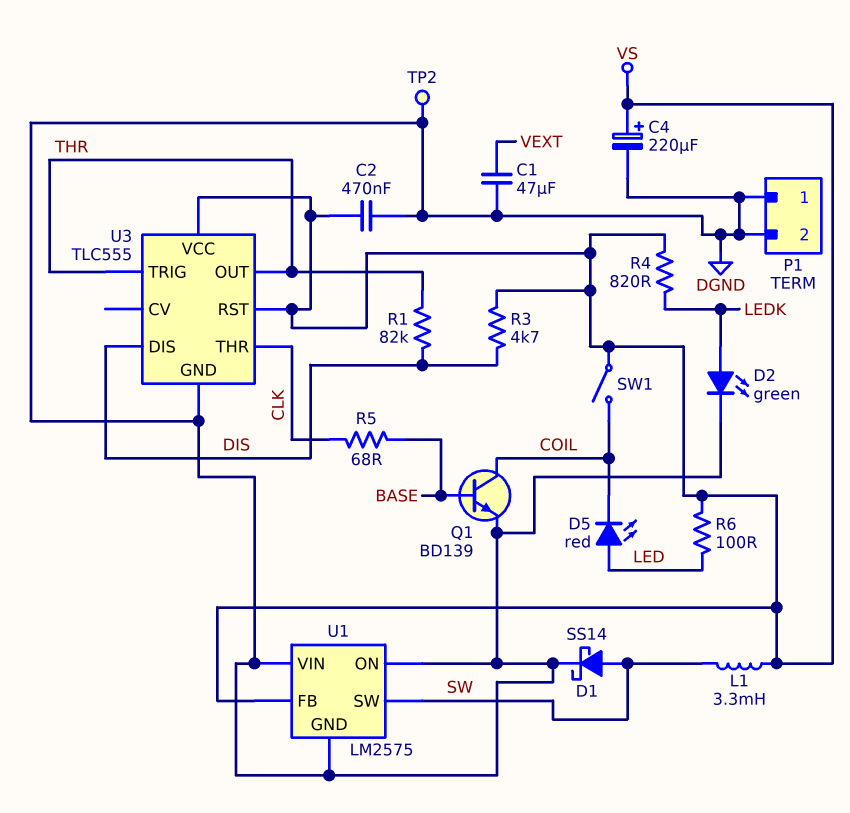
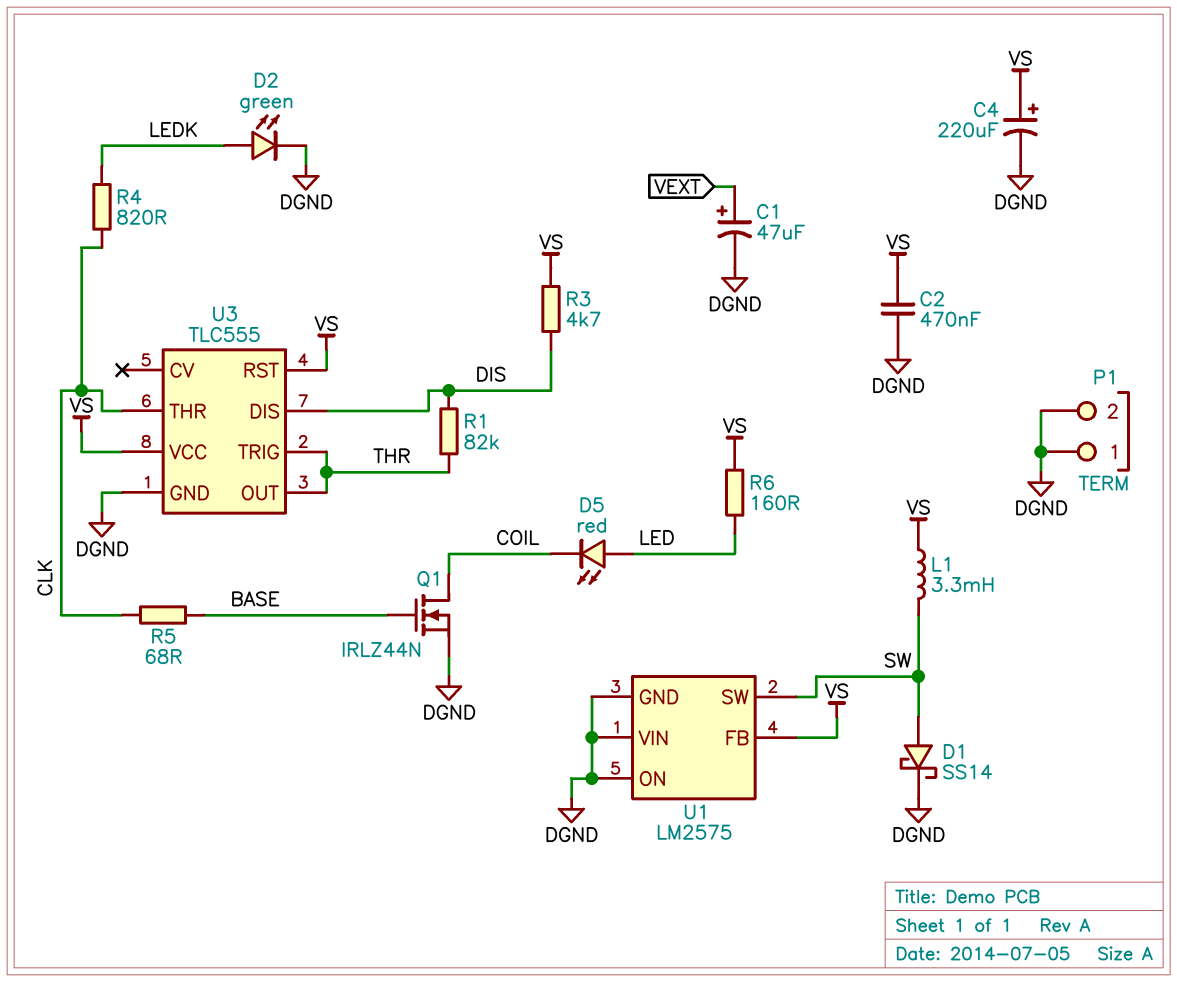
C1: 47uF (DGND, VEXT) -> 47uF (plus VEXT, minus DGND)
Q1: NPN BD139 (B BASE, C COIL, E DGND) -> NMOS IRLZ44N (G BASE, D COIL, S DGND)
R4: 820 (LEDK, VS) -> 820 (CLK, LEDK)
R6: 100 (LED, VS) -> 160 (LED, VS)
SW1: switch (COIL, VS) -> none
TP2: test point (DGND) -> none

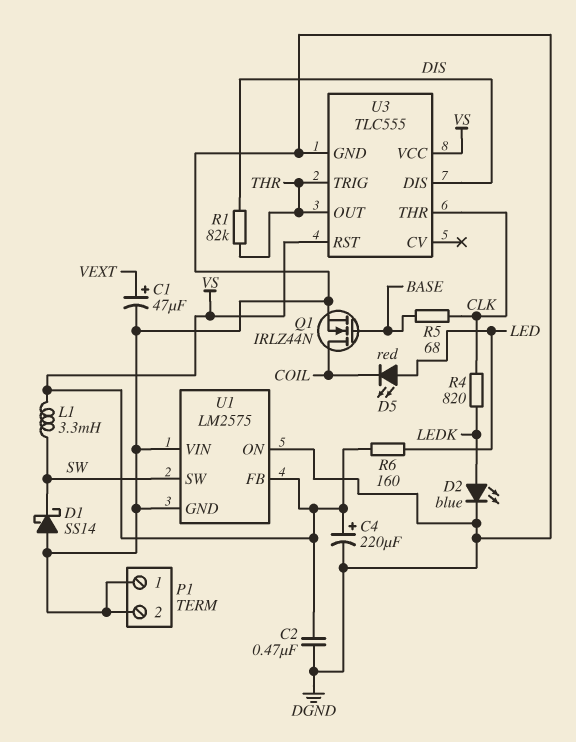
D1: schottky SS14 (A SW, K DGND) -> schottky SS14 (A DGND, K SW)
D2: LED green (A LEDK, K DGND) -> LED blue (A LEDK, K DGND)
R3: 4.7k (DIS, VS) -> none

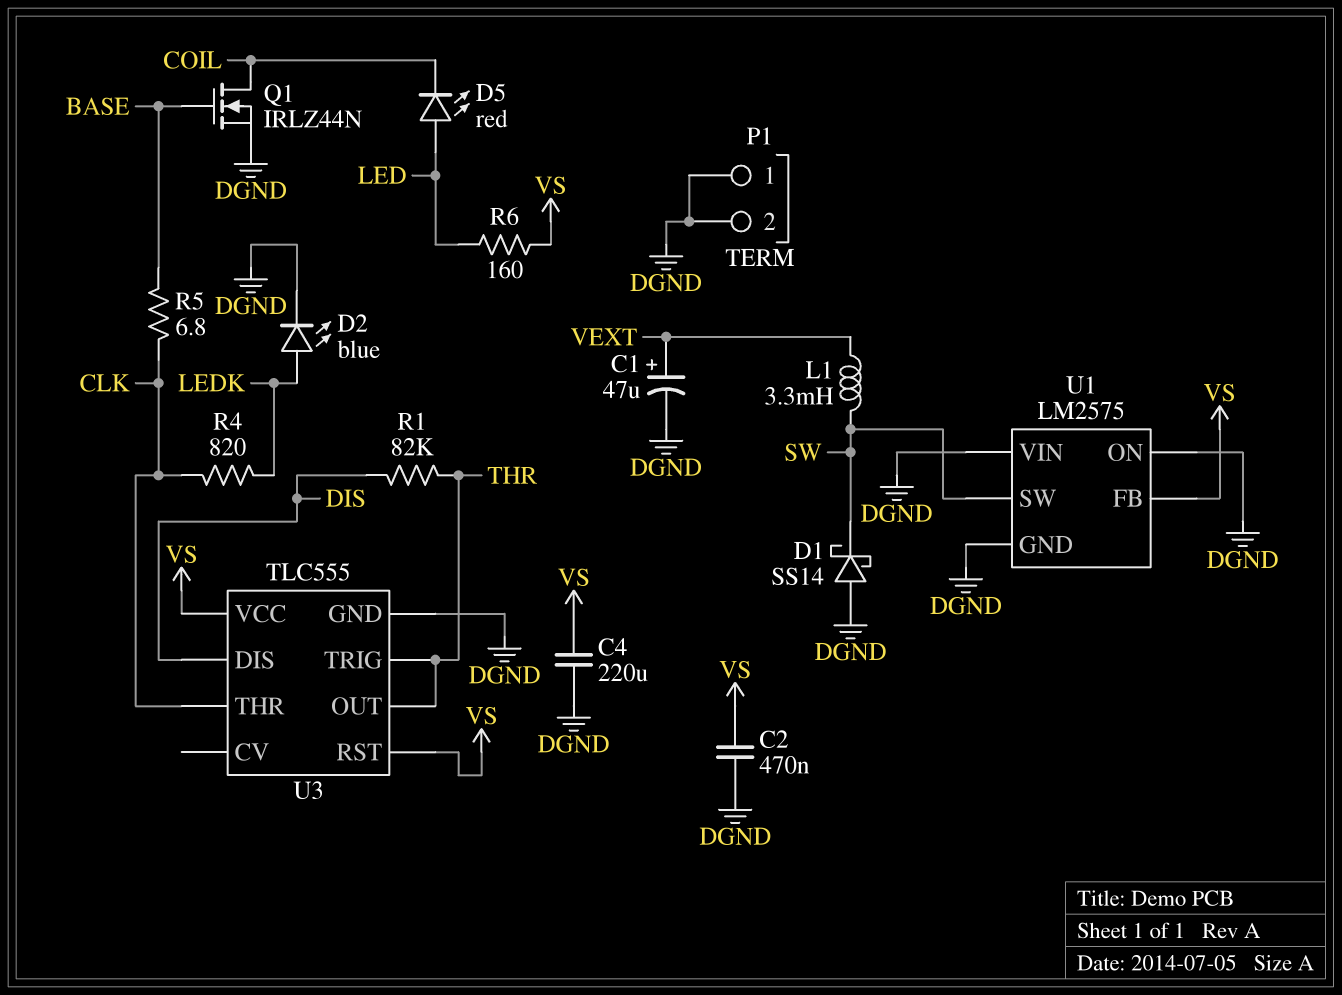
C4: 220uF (plus VS, minus DGND) -> 220uF (DGND, VS)
L1: 3.3mH (SW, VS) -> 3.3mH (SW, VEXT)
R5: 68 (BASE, CLK) -> 6.8 (BASE, CLK)

